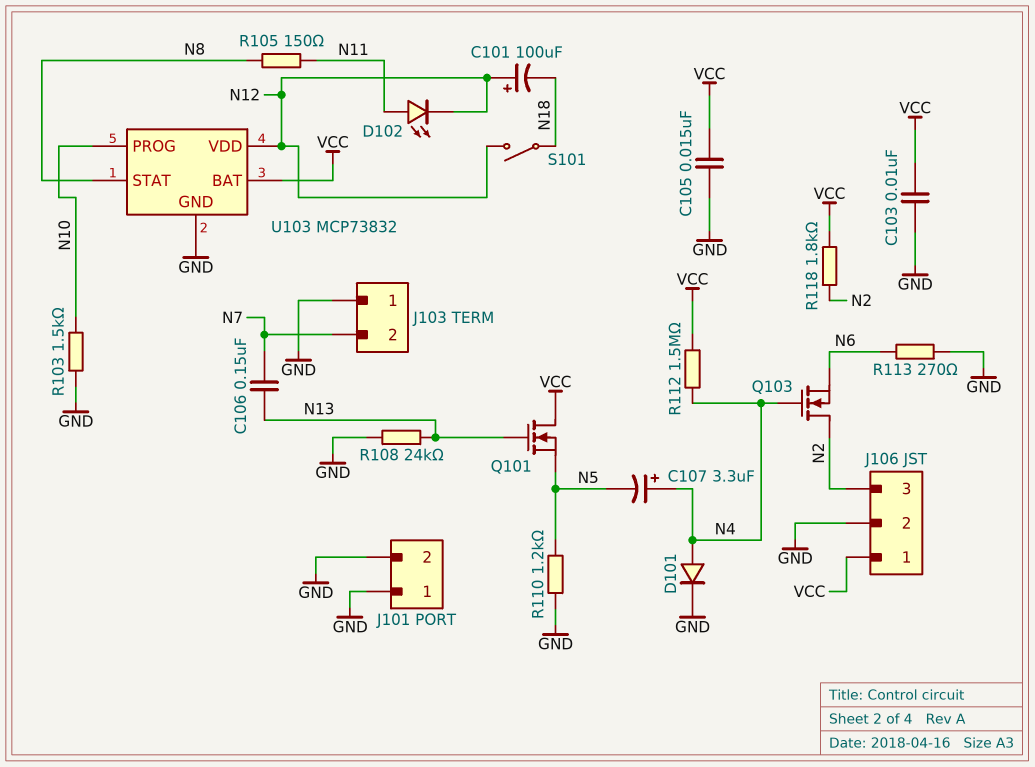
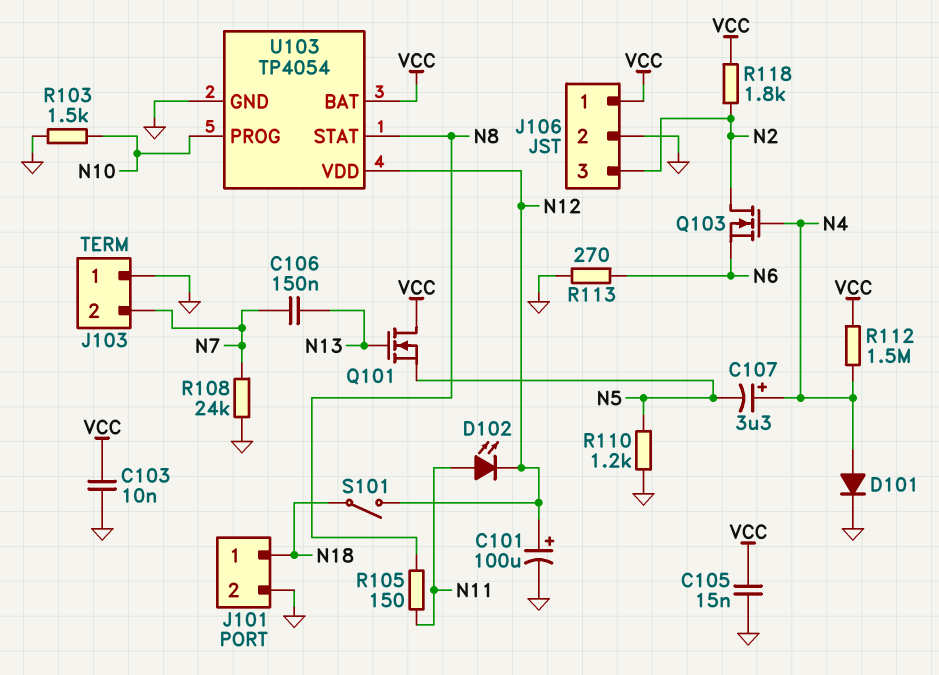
C101: 100uF (plus N12, minus N18) -> 100uF (plus N12, minus GND)
J101 pin 1: GND -> N18
R108: 24k (GND, N13) -> 24k (GND, N7)
U103: MCP73832 -> TP4054

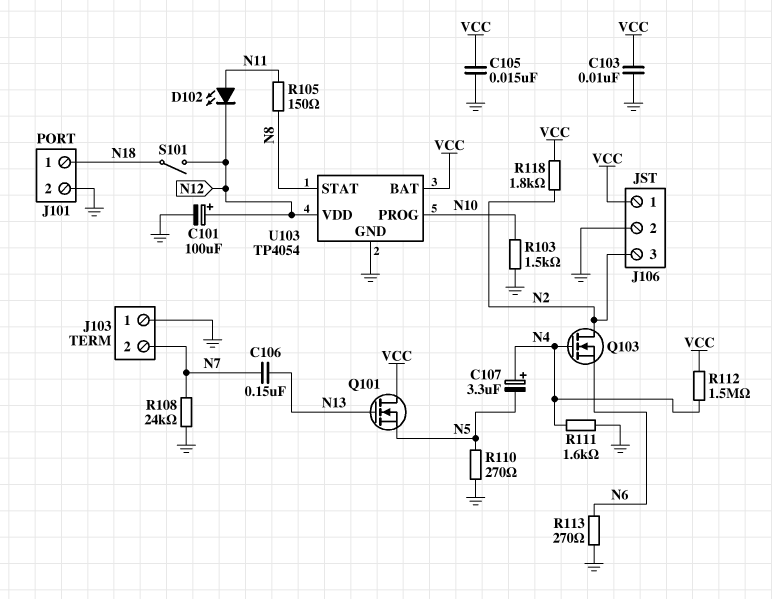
D101: diode (A N4, K GND) -> none
R110: 1.2k (GND, N5) -> 270 (GND, N5)
R111: none -> 1.6k (GND, N4)

